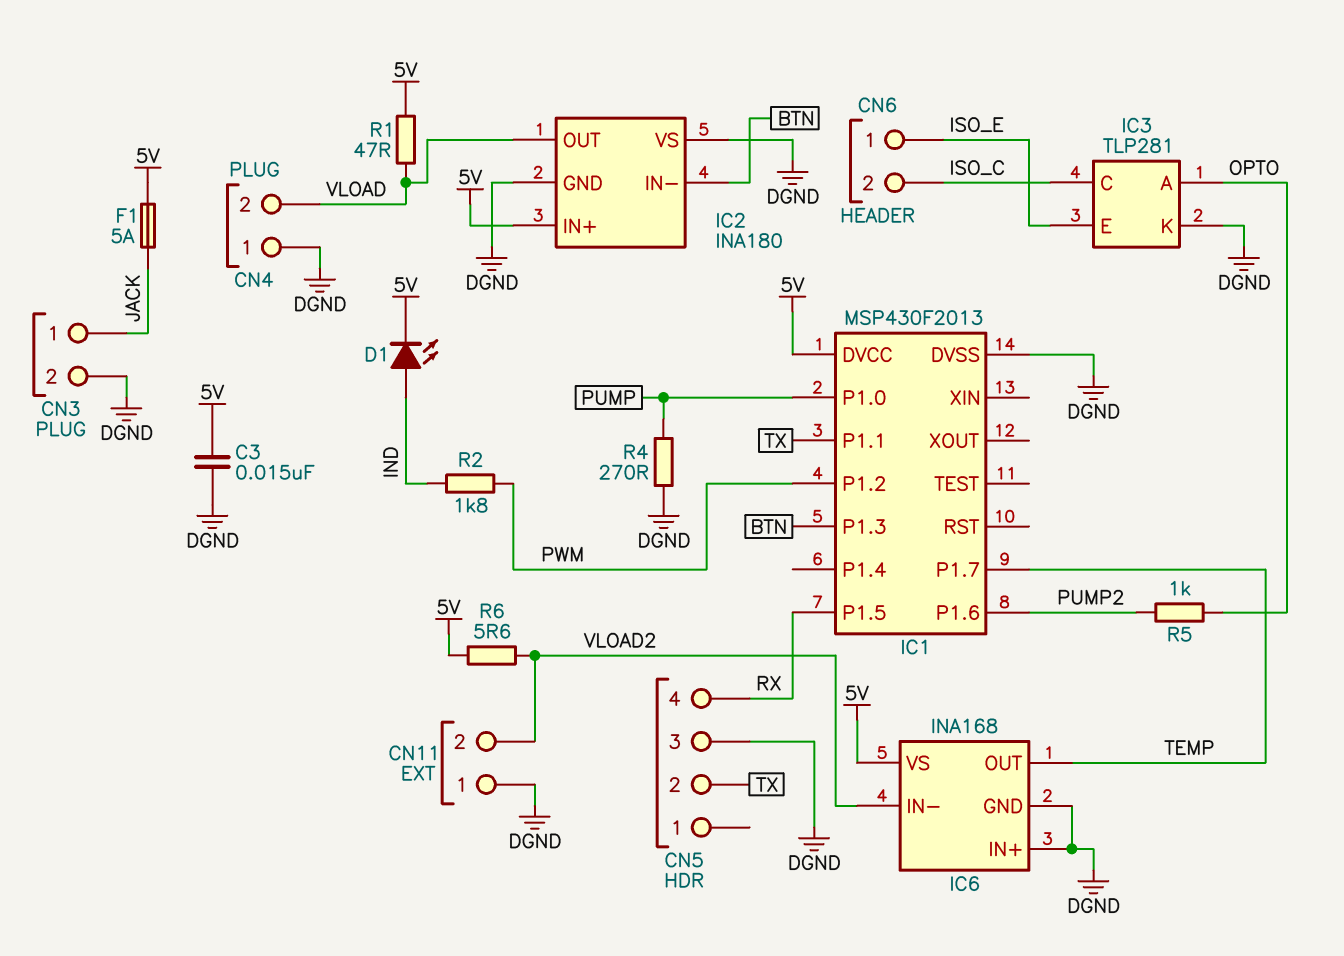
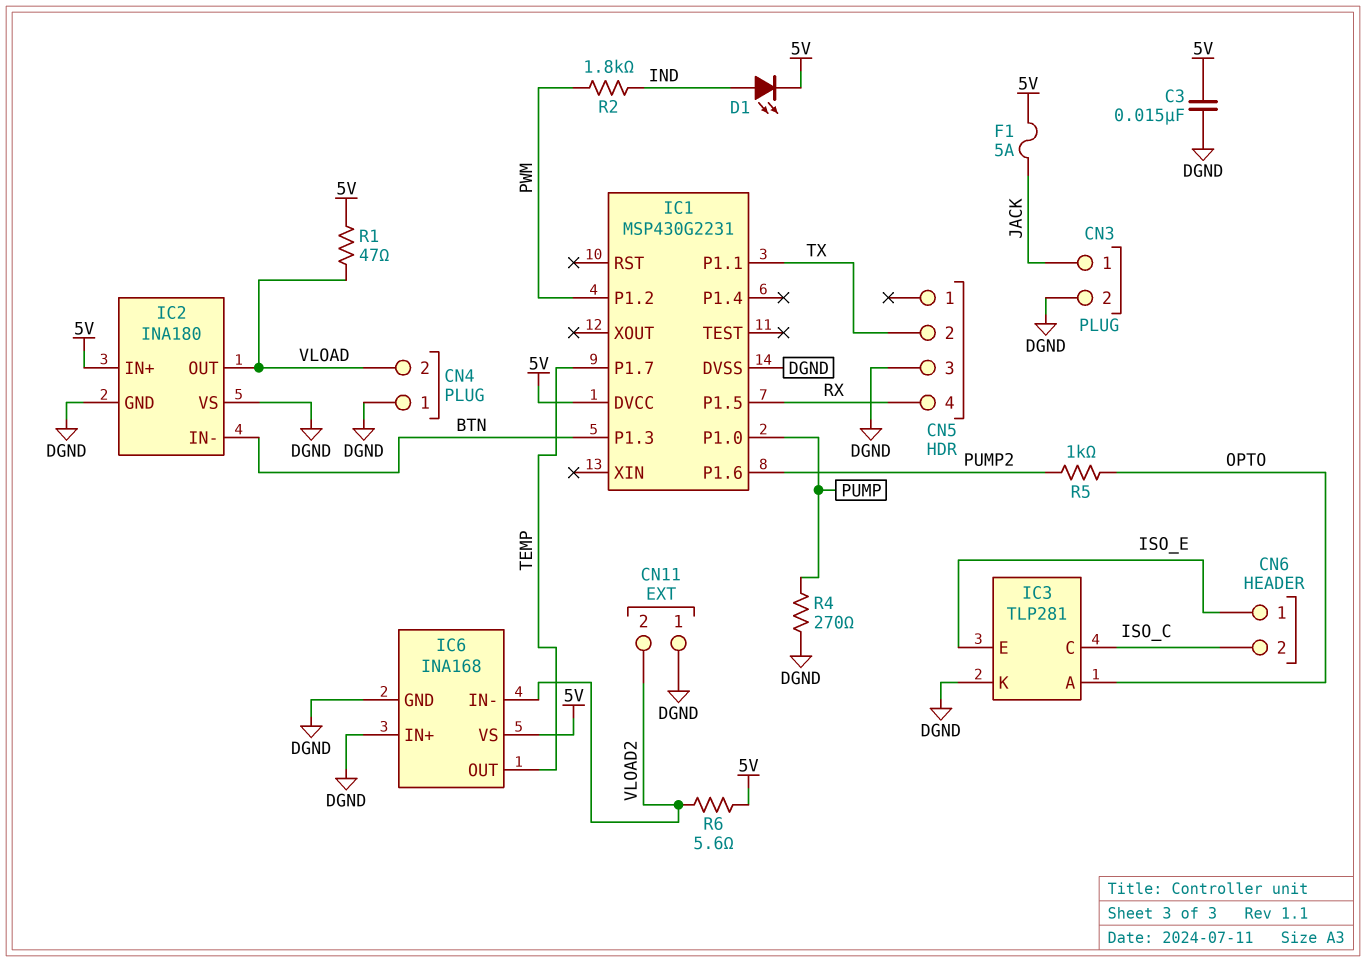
IC1: MSP430F2013 -> MSP430G2231

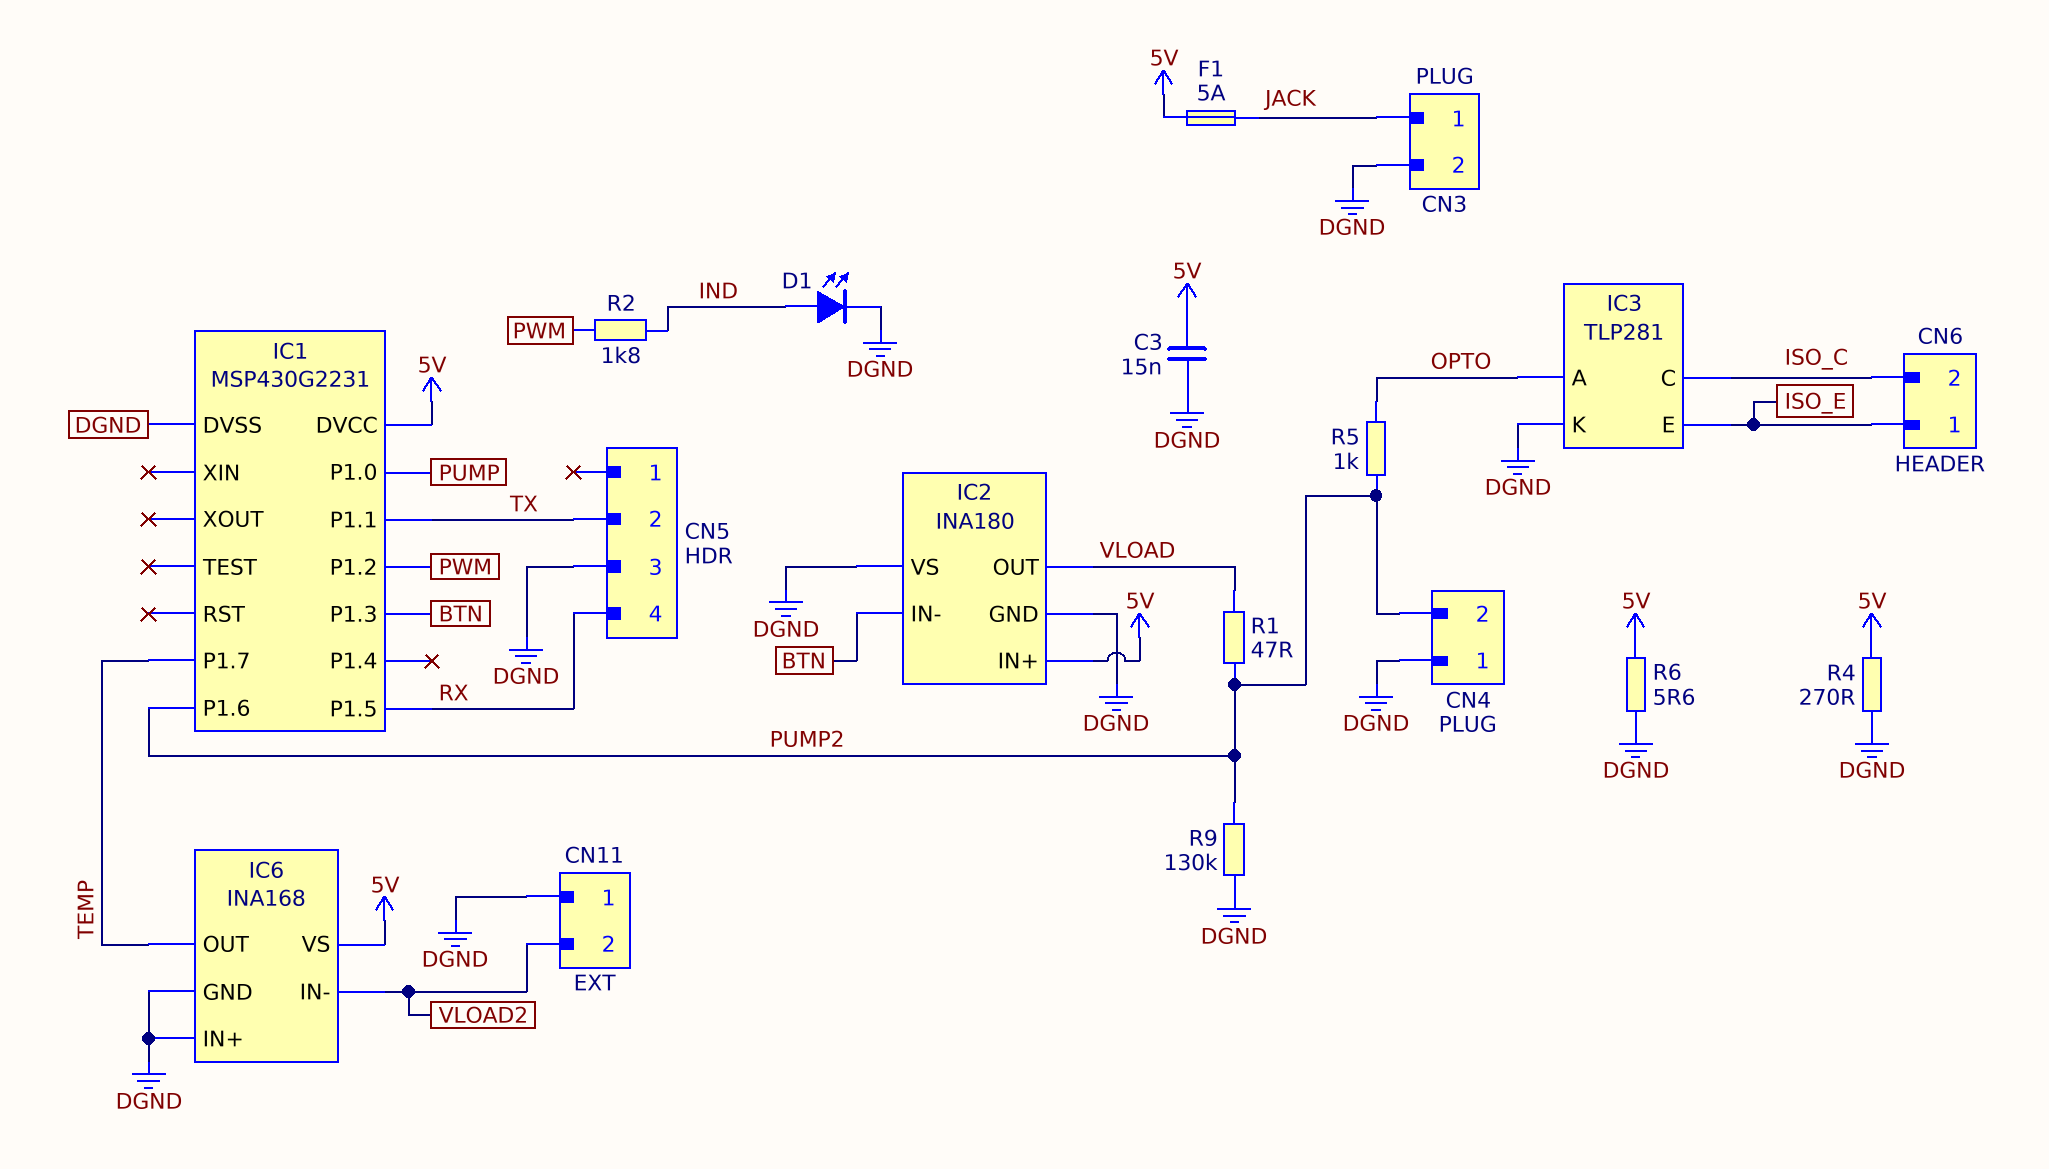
CN4 pin 2: VLOAD -> PUMP2
D1: LED (A IND, K 5V) -> LED (A IND, K DGND)
R1: 47 (5V, VLOAD) -> 47 (PUMP2, VLOAD)
R4: 270 (DGND, PUMP) -> 270 (5V, DGND)
R6: 5.6 (5V, VLOAD2) -> 5.6 (5V, DGND)
R9: none -> 130k (DGND, PUMP2)

